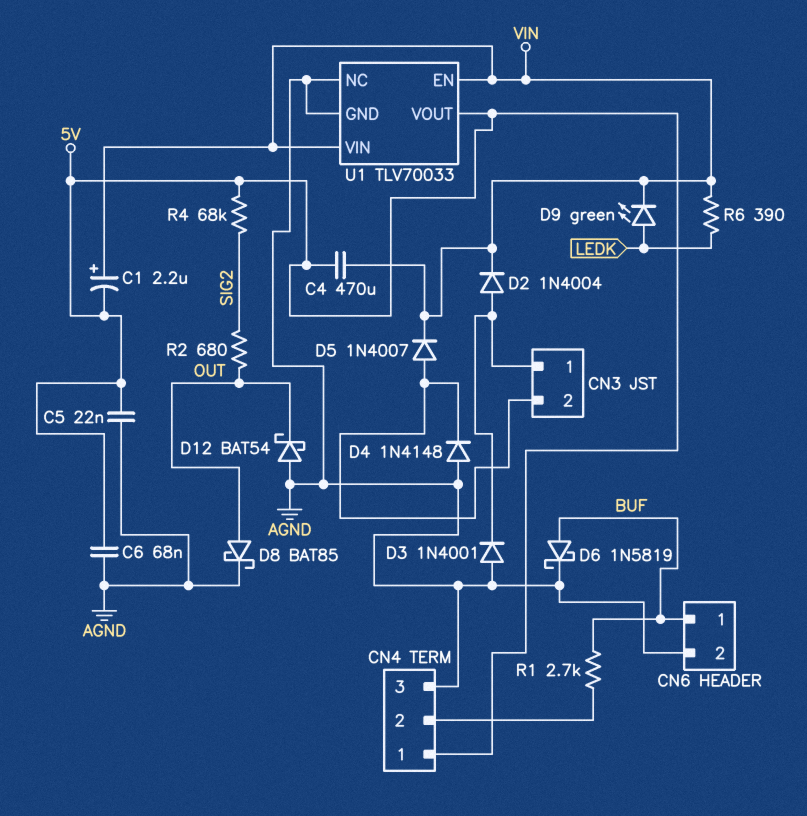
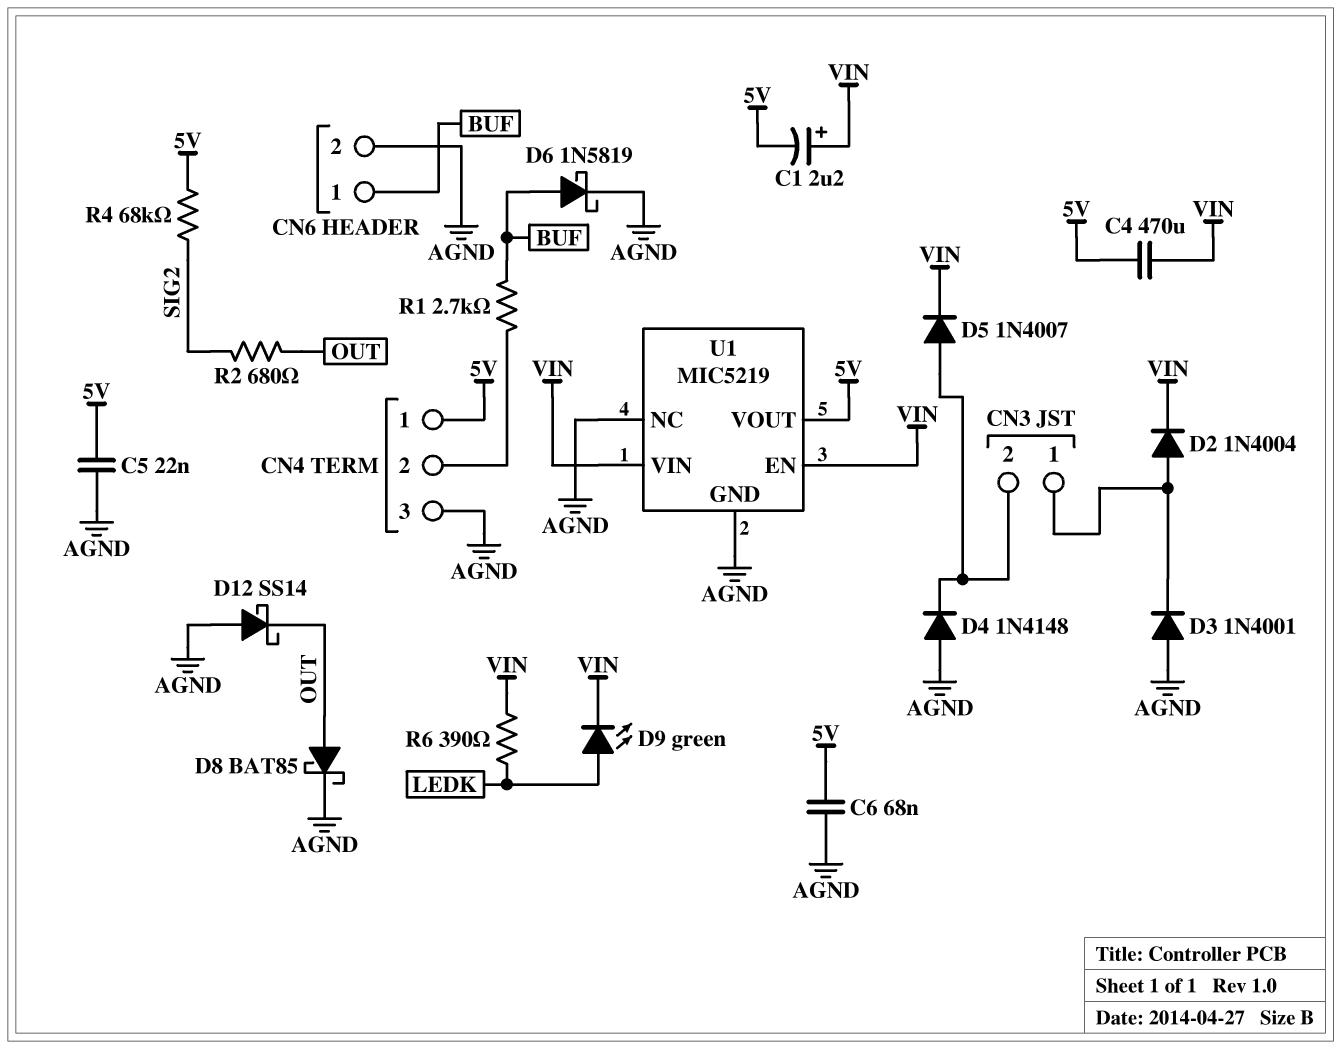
D12: schottky BAT54 (A AGND, K OUT) -> schottky SS14 (A AGND, K OUT)
U1: TLV70033 -> MIC5219

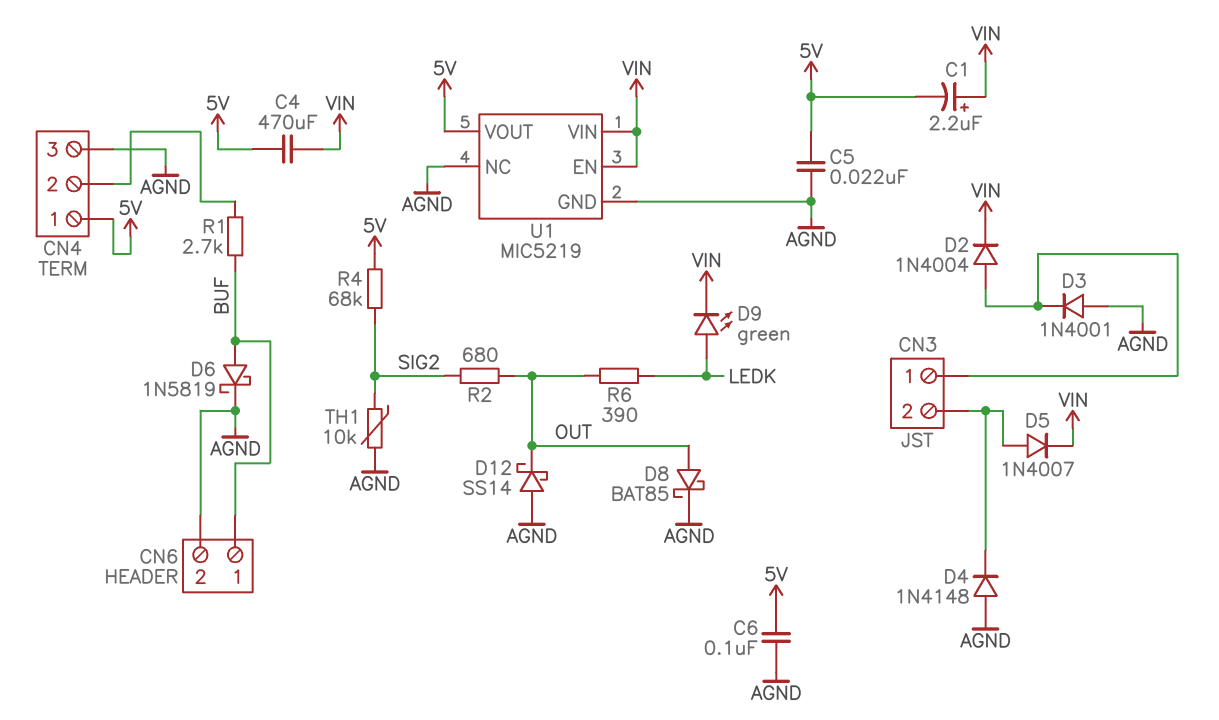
C6: 68nF (5V, AGND) -> 100nF (5V, AGND)
R6: 390 (LEDK, VIN) -> 390 (LEDK, OUT)
TH1: none -> 10k (AGND, SIG2)

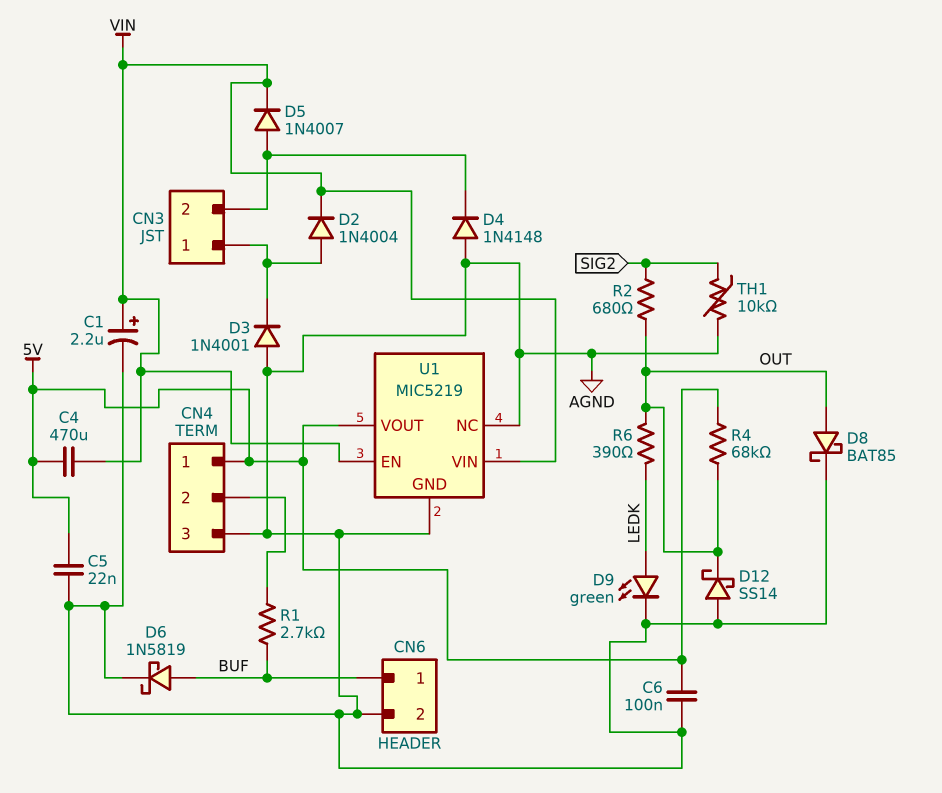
C1: 2.2uF (plus VIN, minus 5V) -> 2.2uF (plus VIN, minus AGND)
D9: LED green (A LEDK, K VIN) -> LED green (A LEDK, K AGND)
R4: 68k (5V, SIG2) -> 68k (5V, OUT)

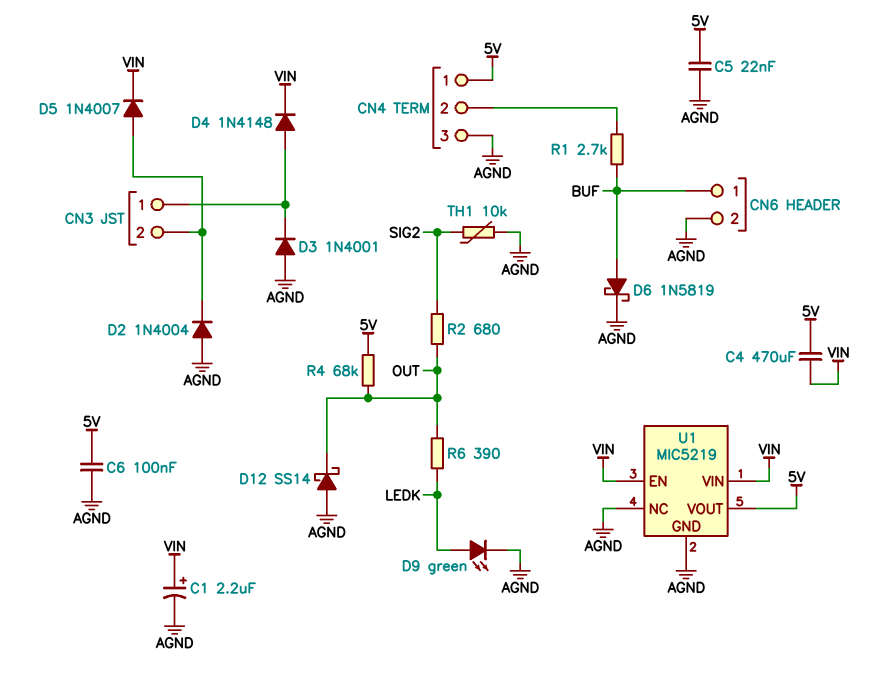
D2: diode 1N4004 (A CN3/1, K VIN) -> diode 1N4004 (A AGND, K CN3/2)
D4: diode 1N4148 (A AGND, K CN3/2) -> diode 1N4148 (A CN3/1, K VIN)
D8: schottky BAT85 (A OUT, K AGND) -> none

